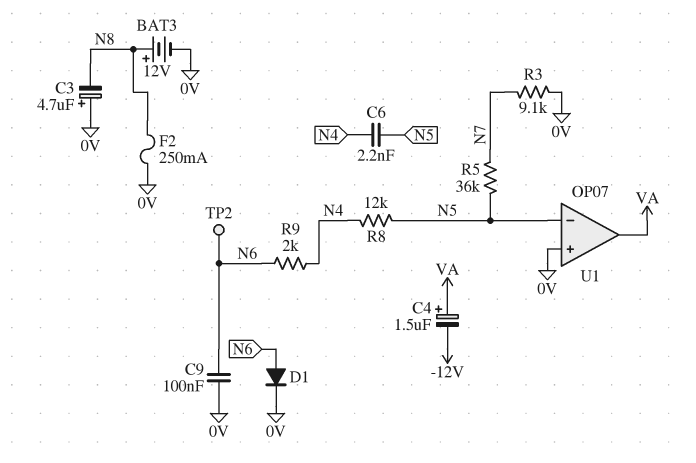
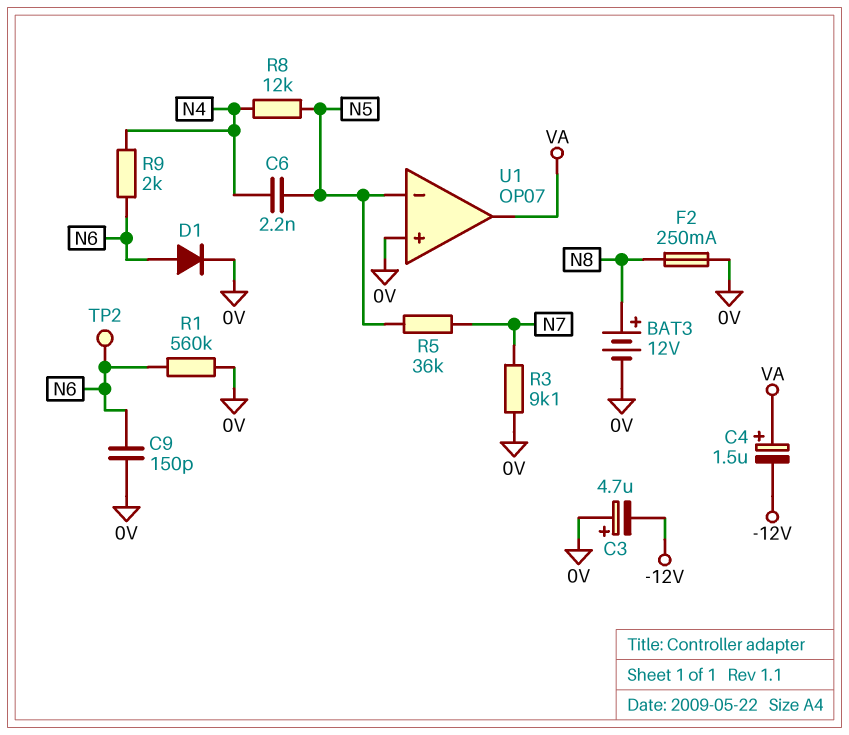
C3: 4.7uF (plus 0V, minus N8) -> 4.7uF (plus 0V, minus -12V)
C9: 100nF (0V, N6) -> 150pF (0V, N6)
R1: none -> 560k (0V, N6)

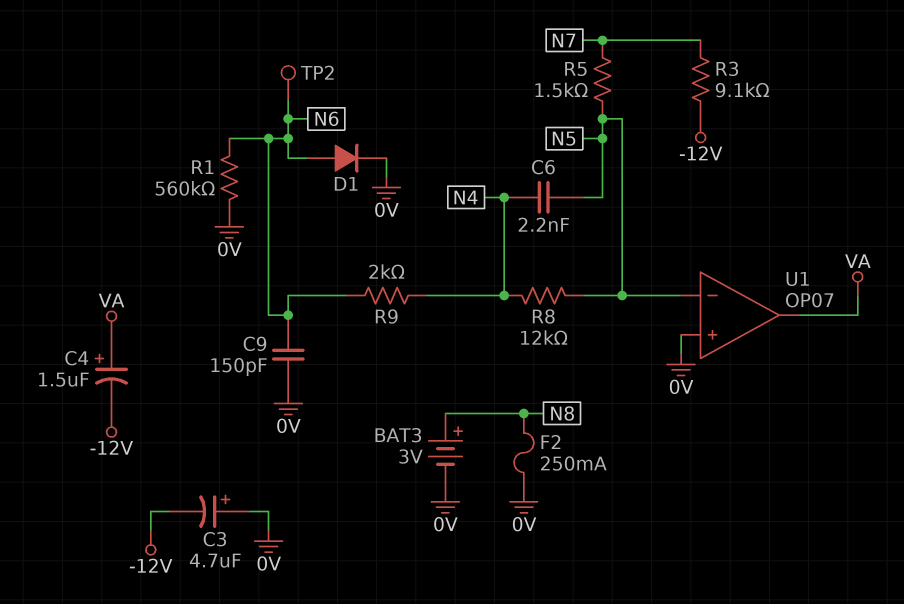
BAT3: 12V (plus N8, minus 0V) -> 3V (plus N8, minus 0V)
R3: 9.1k (0V, N7) -> 9.1k (-12V, N7)
R5: 36k (N5, N7) -> 1.5k (N5, N7)

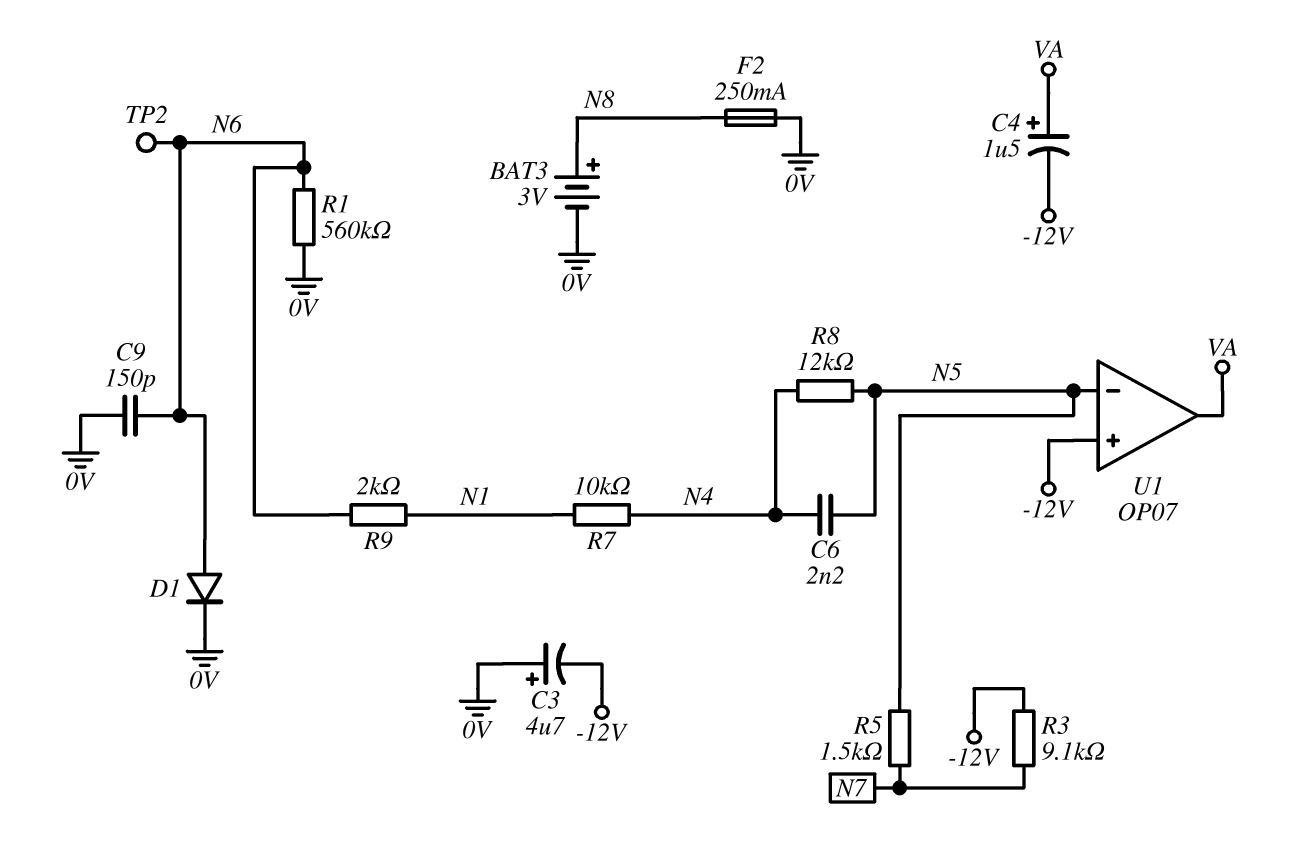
R7: none -> 10k (N1, N4)
R9: 2k (N4, N6) -> 2k (N1, N6)
U1 pin in+: 0V -> -12V

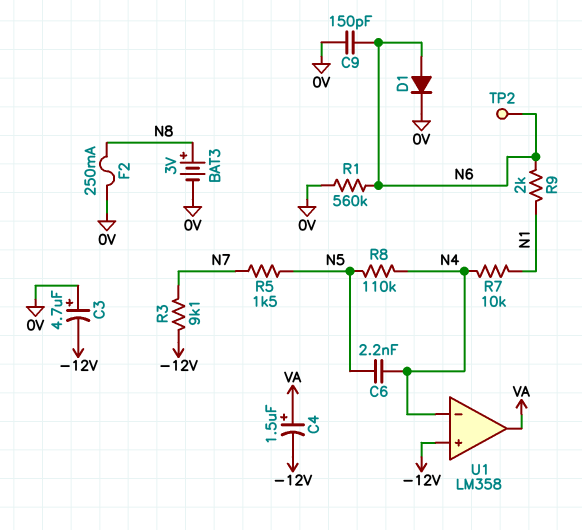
R8: 12k (N4, N5) -> 110k (N4, N5)
U1: OP07 -> LM358
U1 pin in-: N5 -> N4

